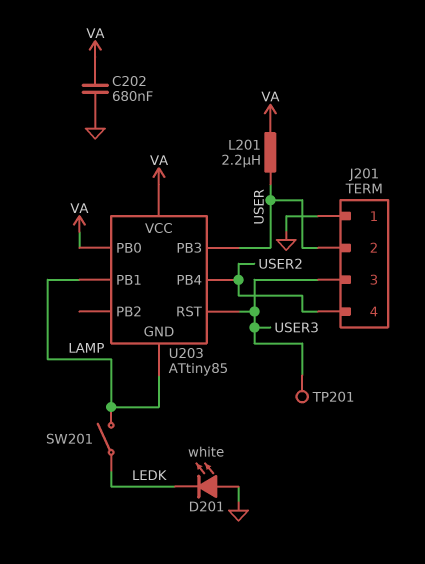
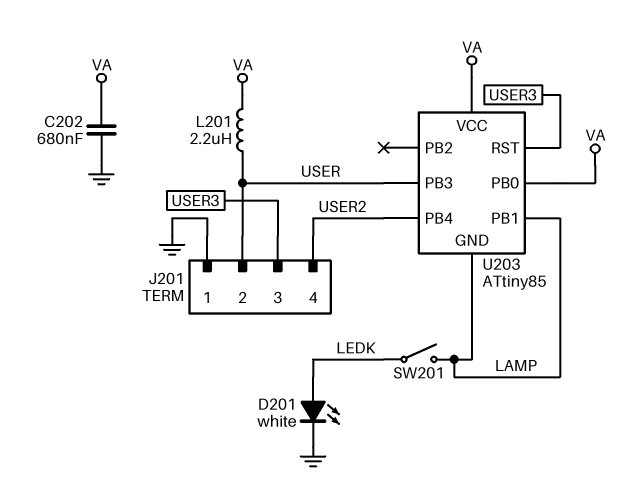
D201: LED white (A GND, K LEDK) -> LED white (A LEDK, K GND)
TP201: test point (USER3) -> none

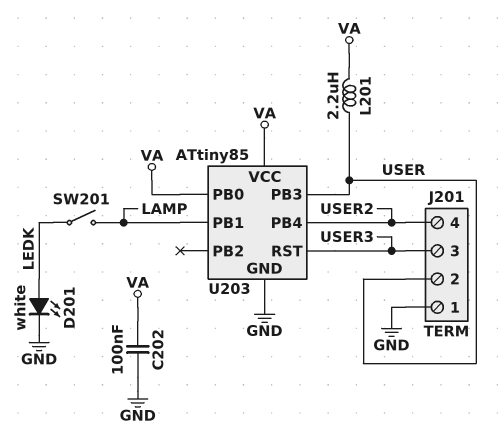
C202: 680nF (GND, VA) -> 100nF (GND, VA)
U203 pin GND: LAMP -> GND

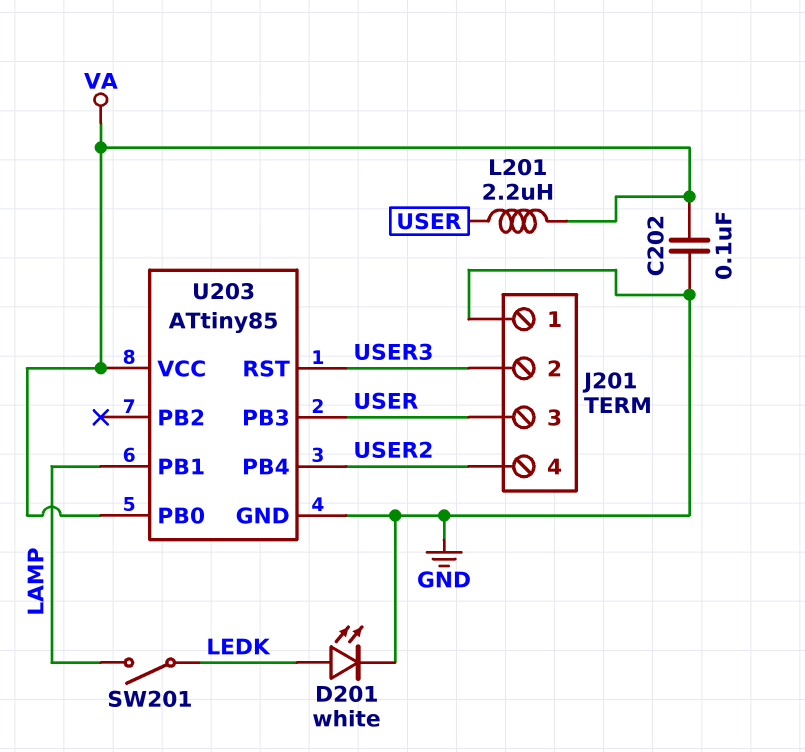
J201 pin 2: USER -> USER3
J201 pin 3: USER3 -> USER

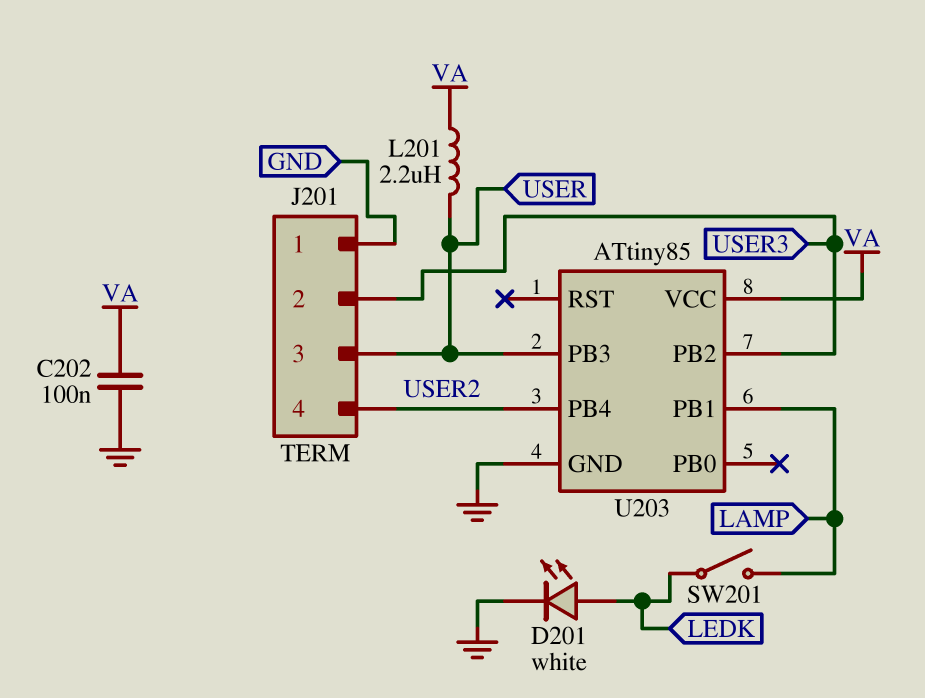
U203 pin PB0: VA -> none
U203 pin PB2: none -> USER3
U203 pin RST: USER3 -> none

